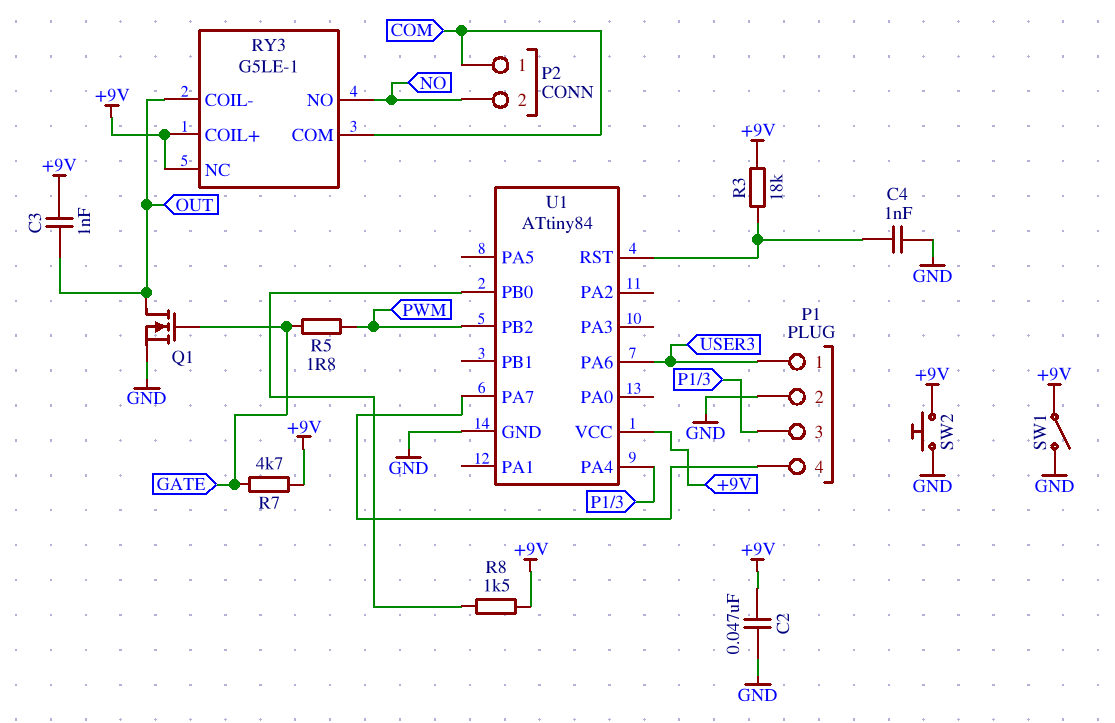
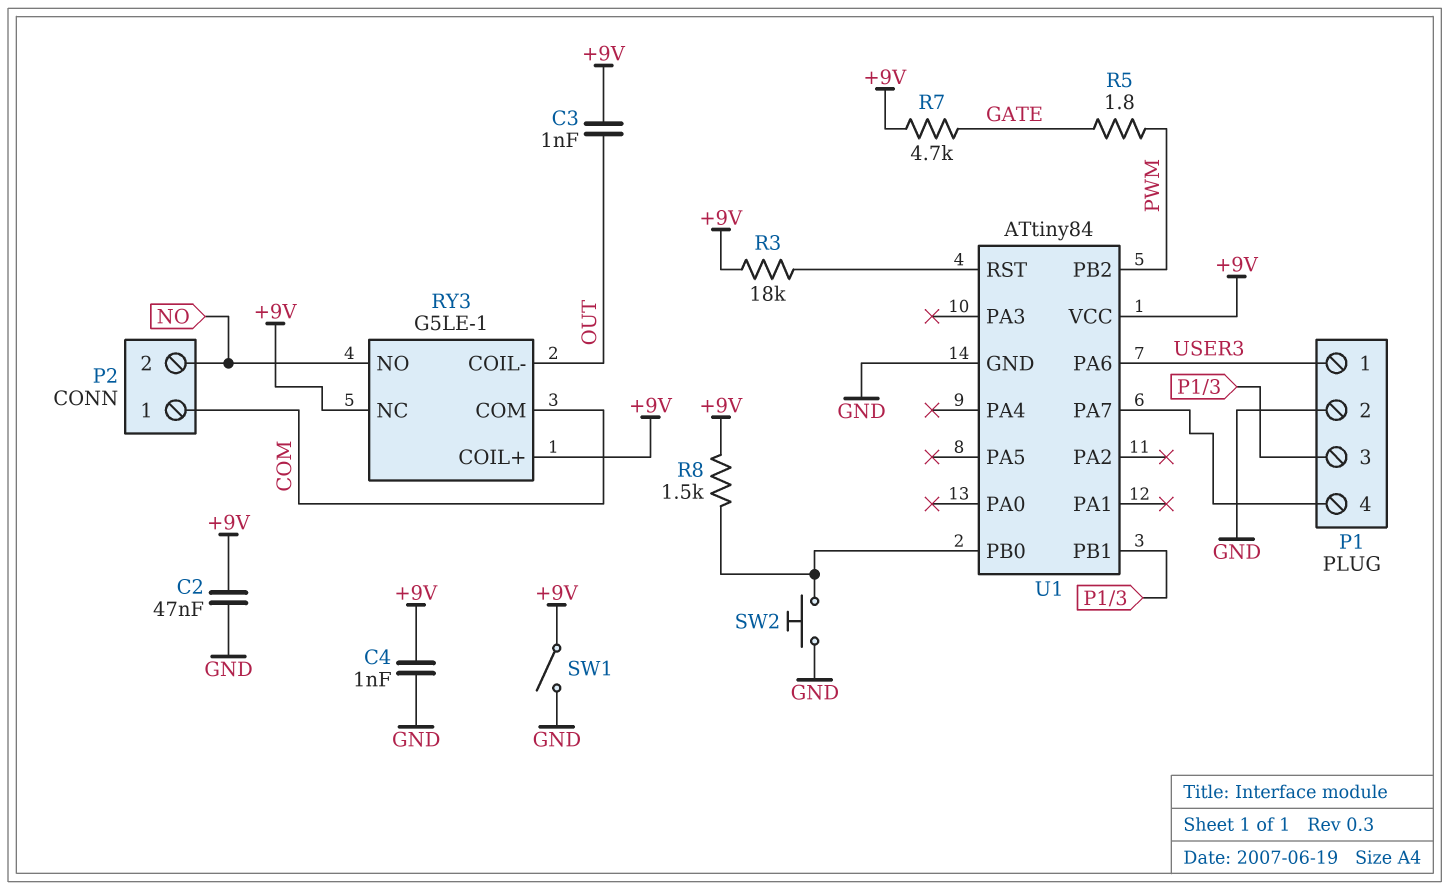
C4: 1nF (GND, U1/RST) -> 1nF (+9V, GND)
Q1: NMOS (G GATE, D OUT, S GND) -> none
SW2: button (+9V, GND) -> button (GND, U1/PB0)
U1 pin PA4: P1/3 -> none
U1 pin PB1: none -> P1/3

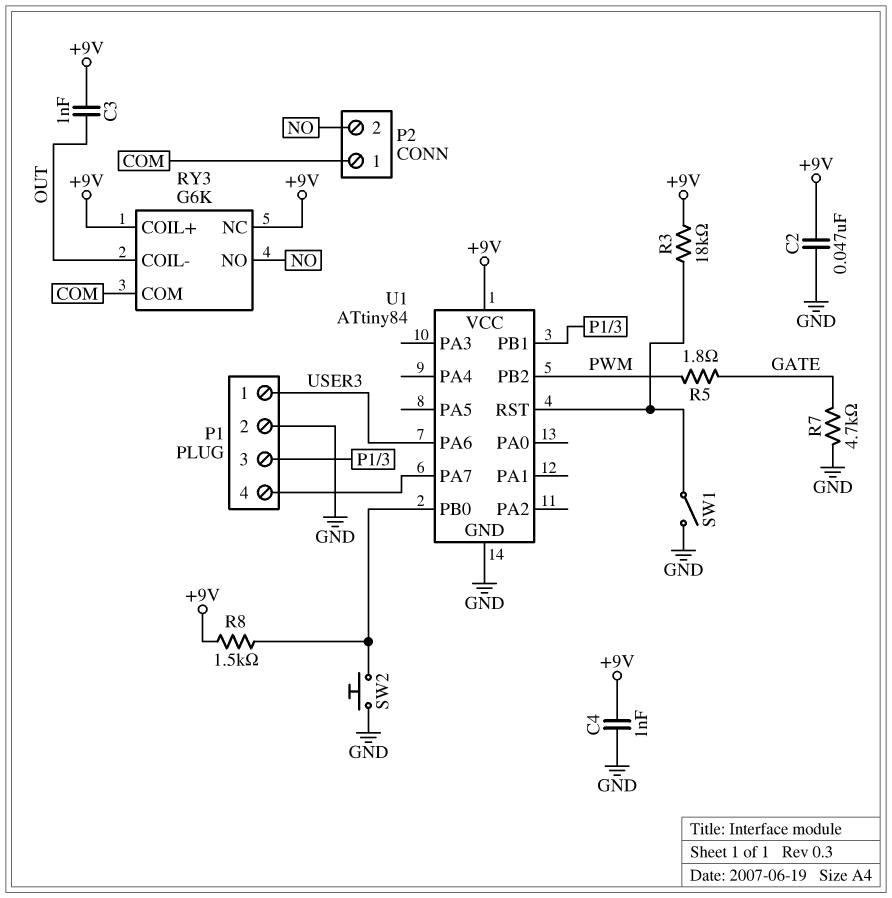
R7: 4.7k (+9V, GATE) -> 4.7k (GATE, GND)
RY3: G5LE-1 -> G6K
SW1: switch (+9V, GND) -> switch (GND, U1/RST)

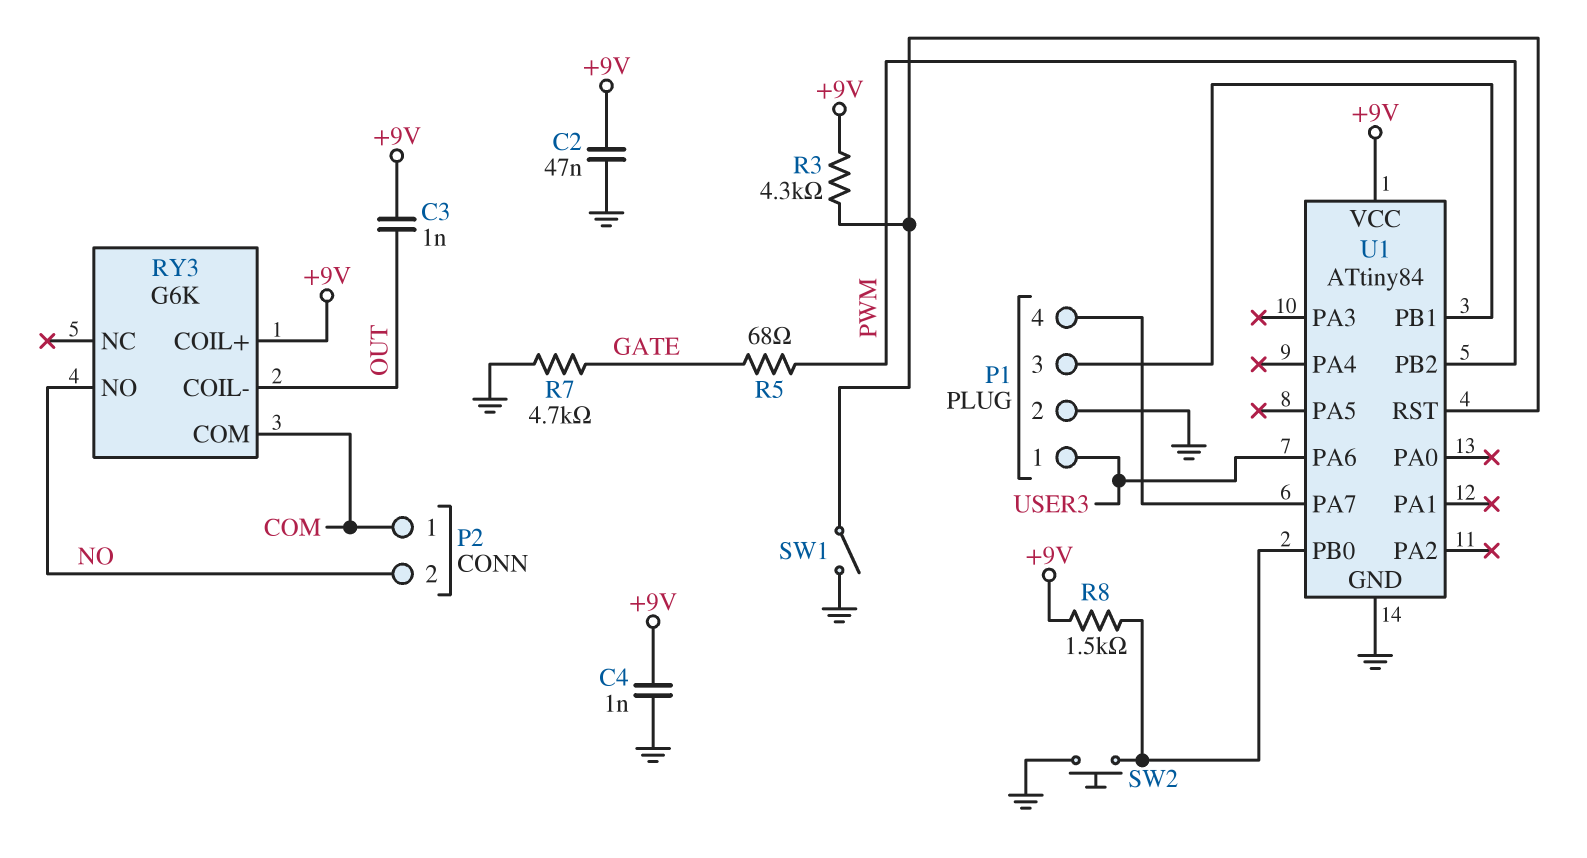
R3: 18k (+9V, U1/RST) -> 4.3k (+9V, U1/RST)
R5: 1.8 (GATE, PWM) -> 68 (GATE, PWM)
RY3 pin NC: +9V -> none

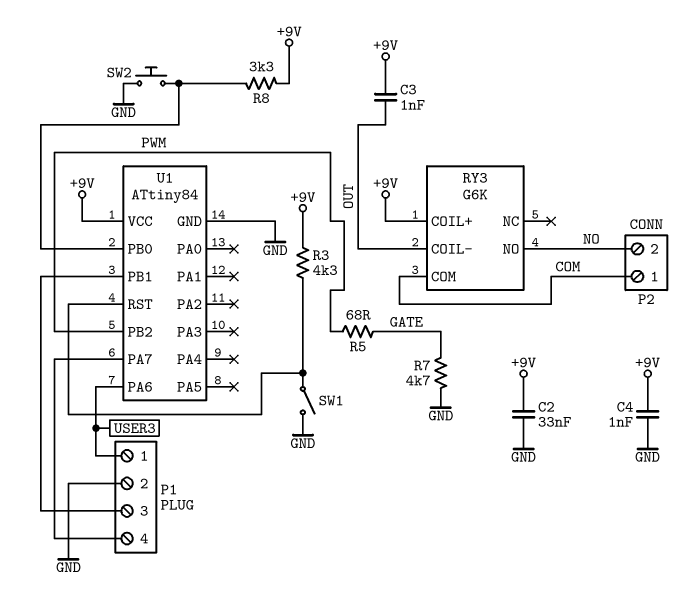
C2: 47nF (+9V, GND) -> 33nF (+9V, GND)
R8: 1.5k (+9V, U1/PB0) -> 3.3k (+9V, U1/PB0)

